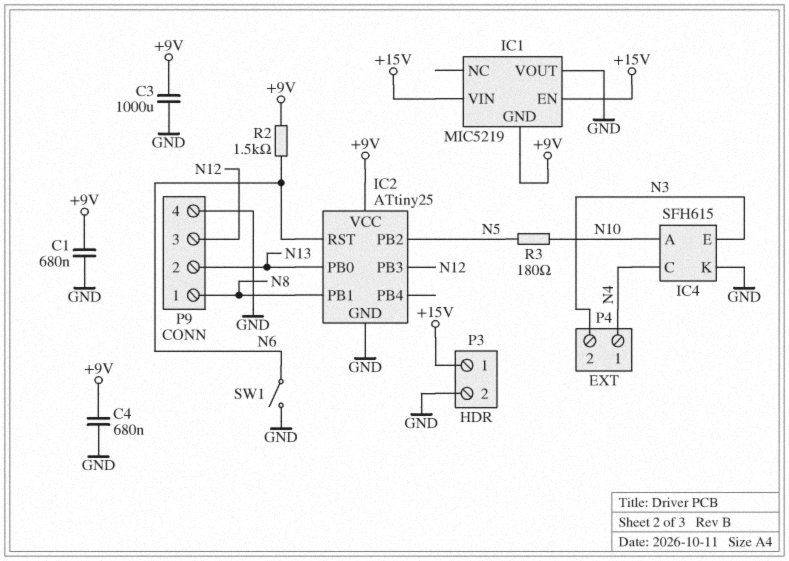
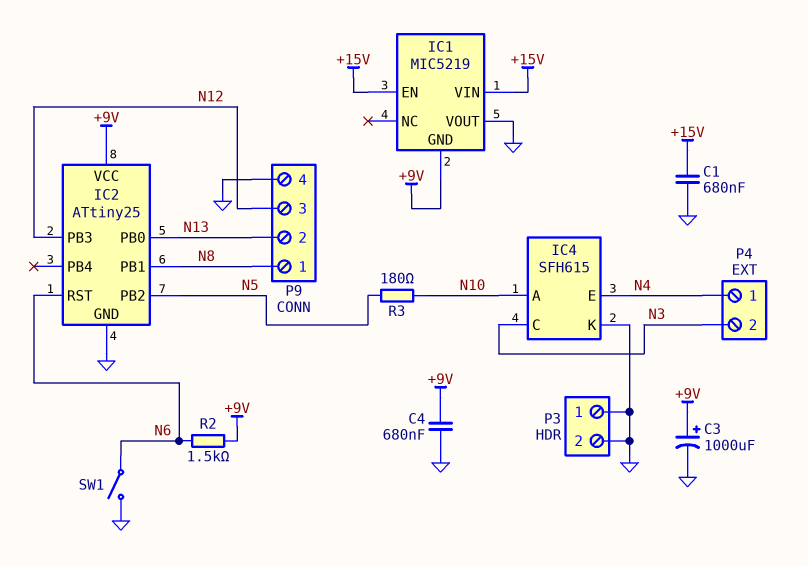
C1: 680nF (+9V, GND) -> 680nF (+15V, GND)
C3: 1000uF (+9V, GND) -> 1000uF (plus +9V, minus GND)
IC4 pin C: N4 -> N3
IC4 pin E: N3 -> N4
P3 pin 1: +15V -> GND

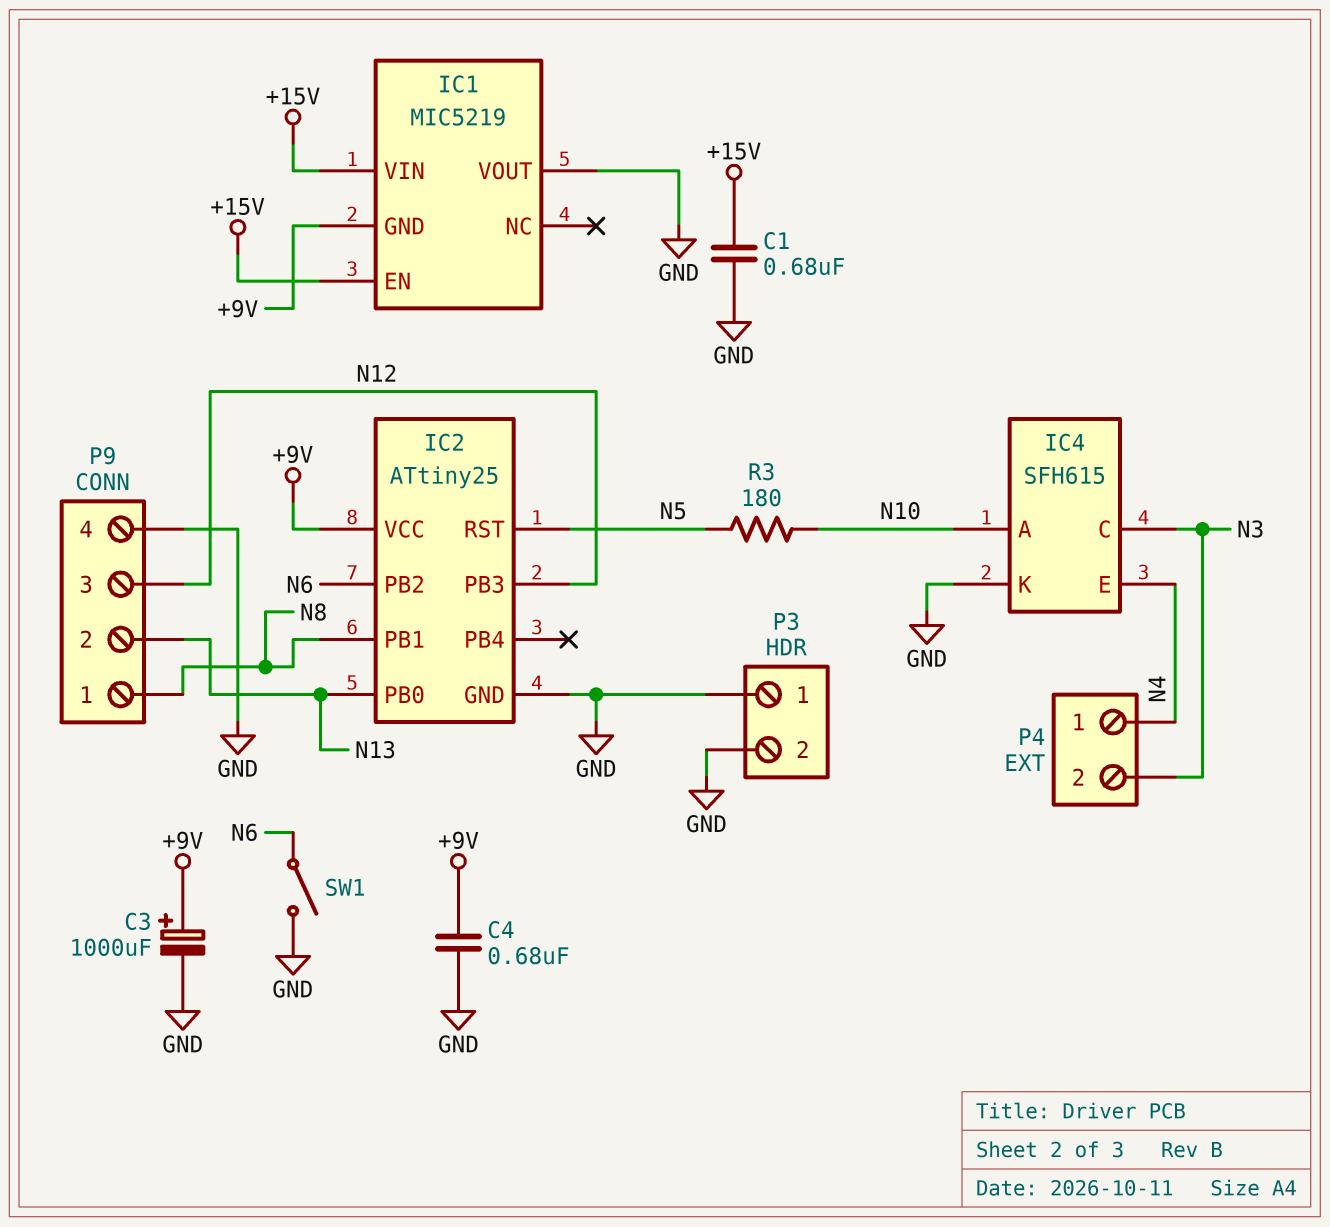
IC2 pin PB2: N5 -> N6
IC2 pin RST: N6 -> N5
R2: 1.5k (+9V, N6) -> none

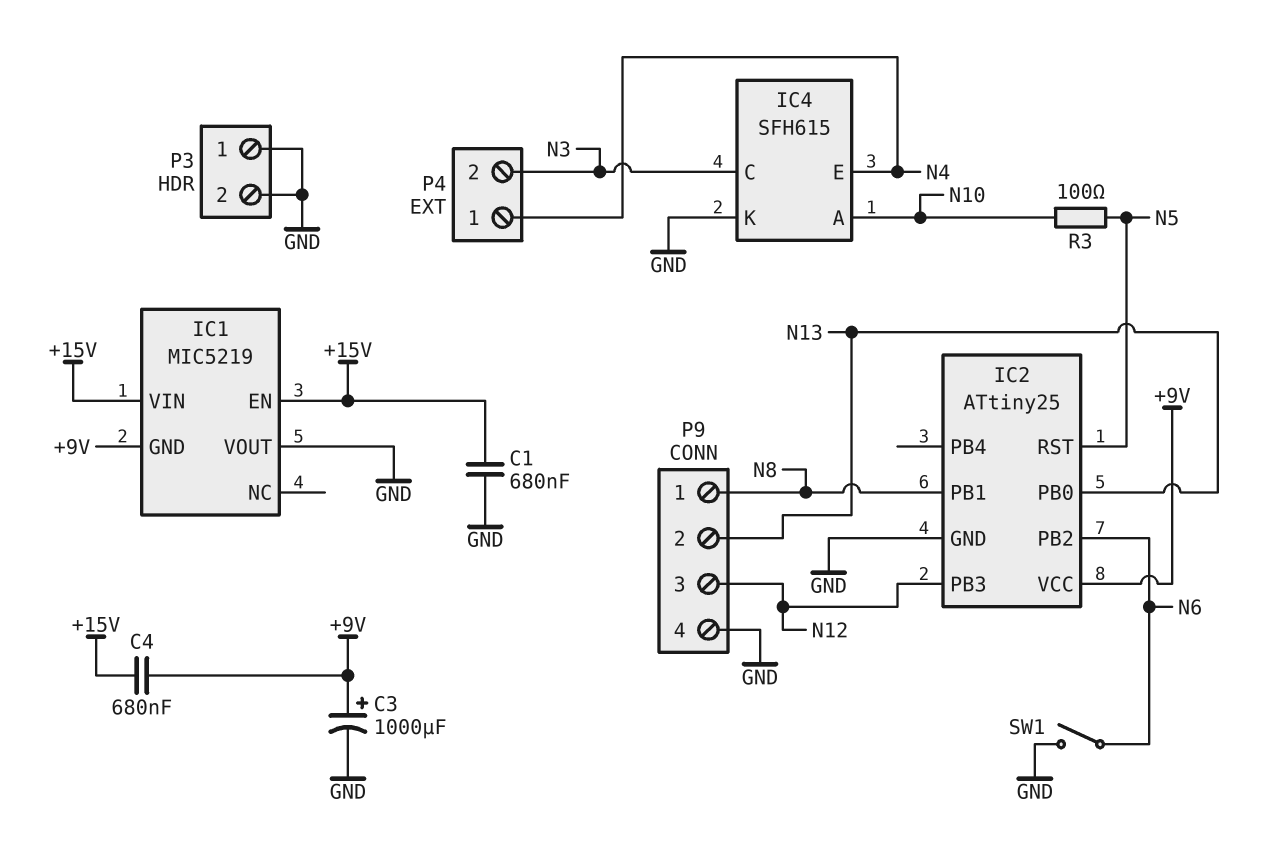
C4: 680nF (+9V, GND) -> 680nF (+9V, +15V)
R3: 180 (N5, N10) -> 100 (N5, N10)

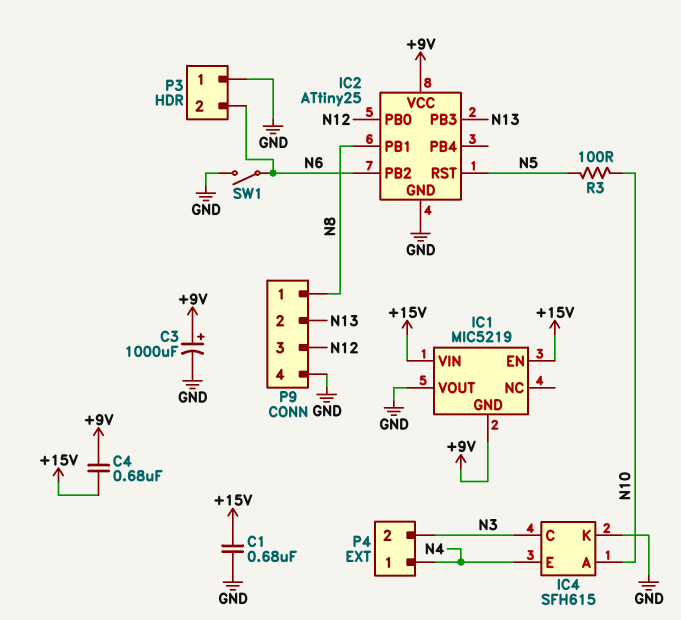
IC2 pin PB0: N13 -> N12
IC2 pin PB3: N12 -> N13
P3 pin 2: GND -> N6

